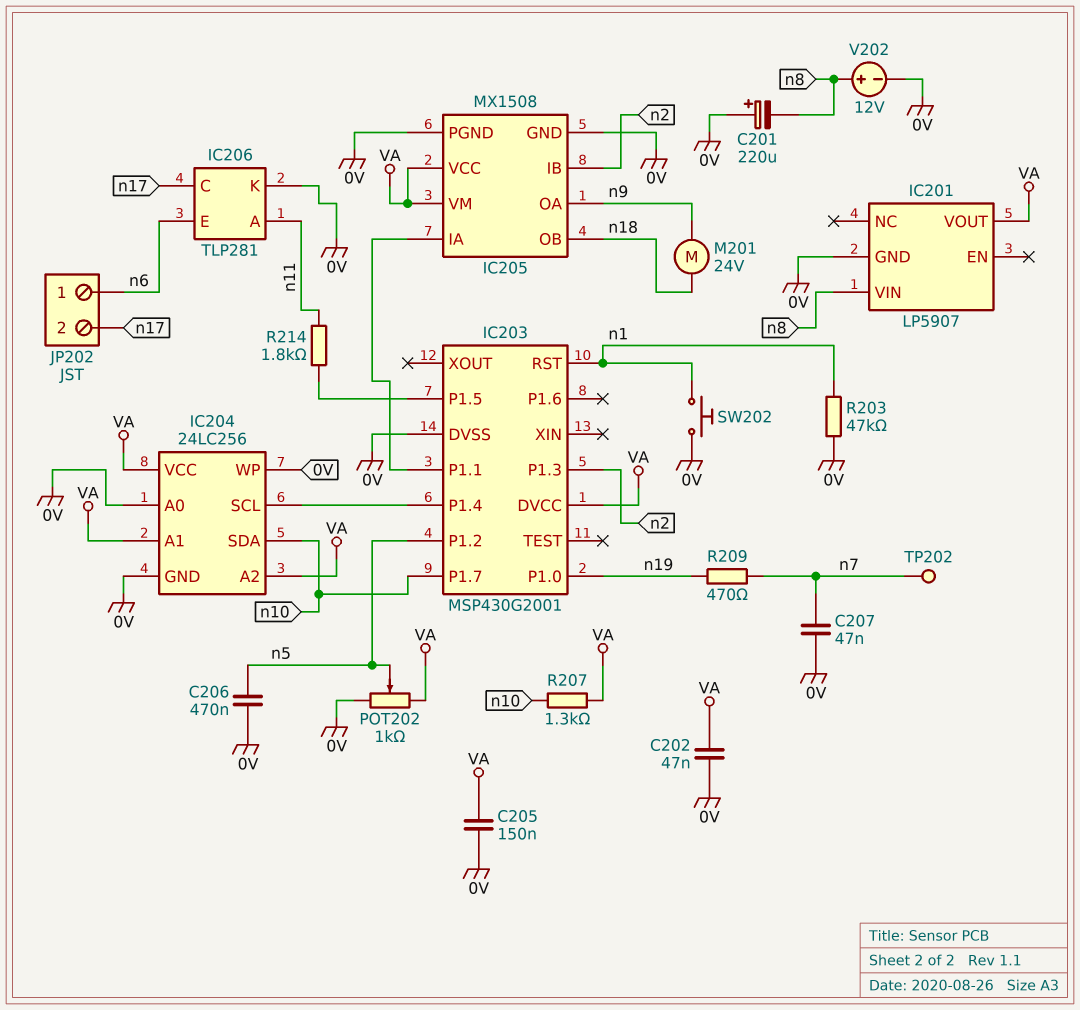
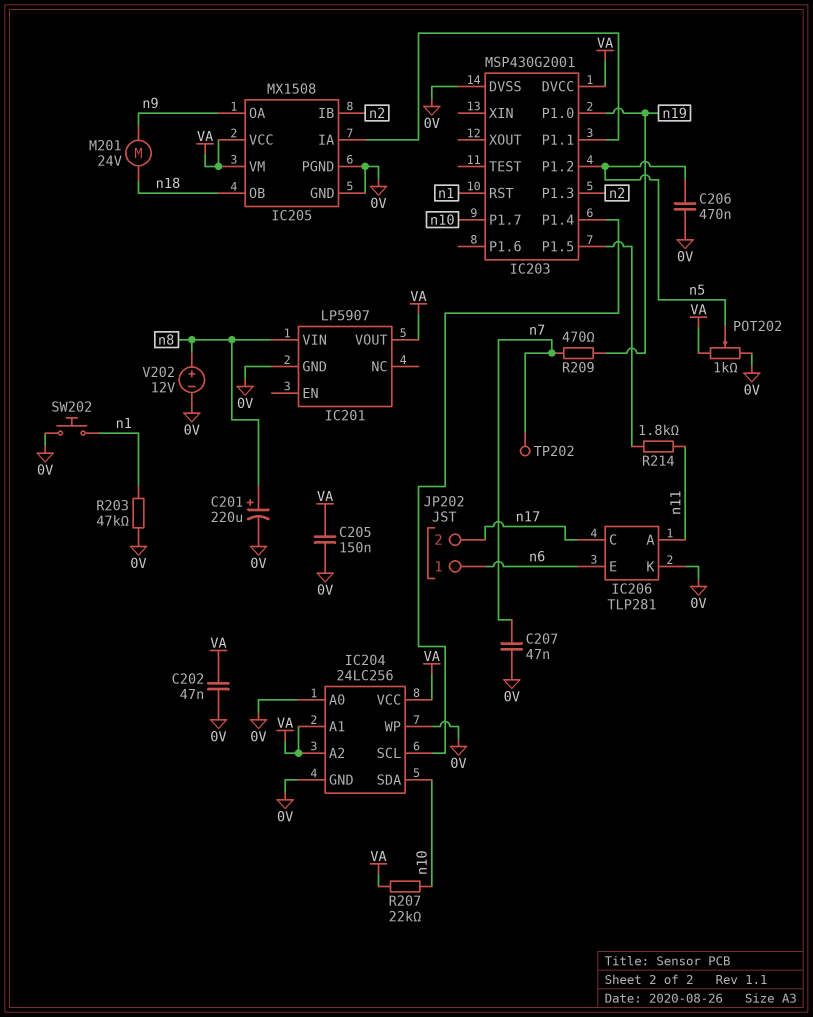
C201: 220uF (plus 0V, minus n8) -> 220uF (plus n8, minus 0V)
R207: 1.3k (VA, n10) -> 22k (VA, n10)

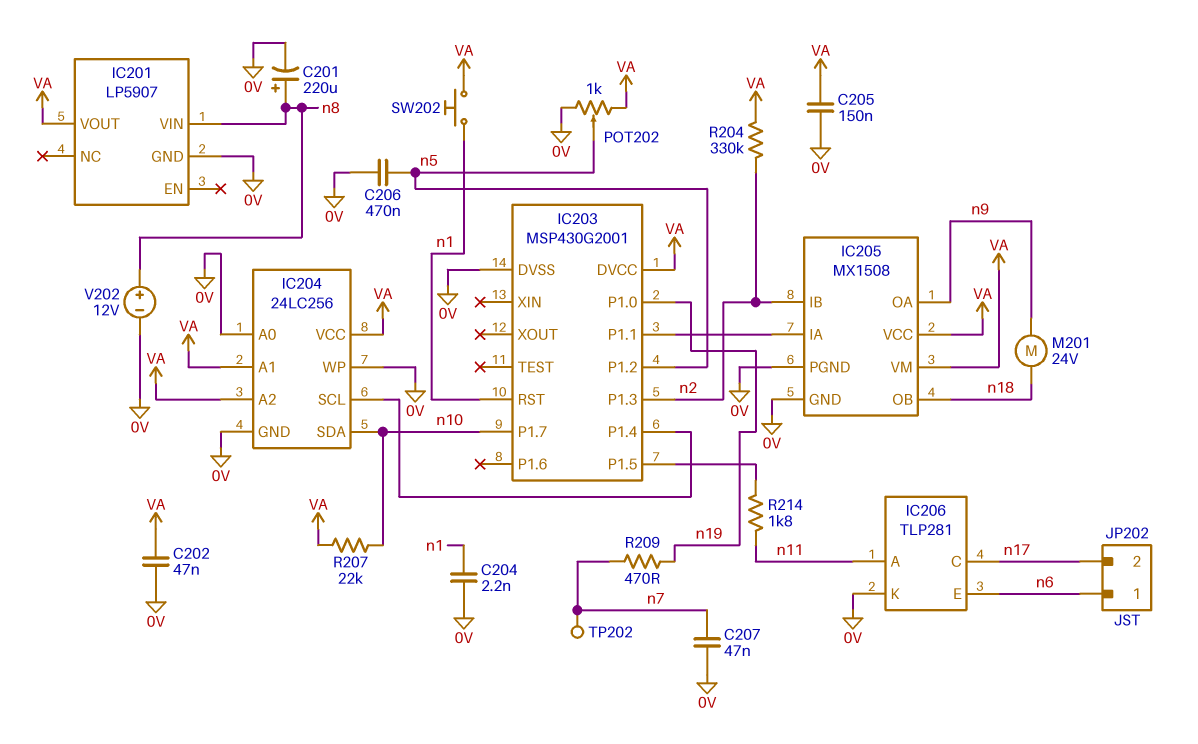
C204: none -> 2.2nF (0V, n1)
R203: 47k (0V, n1) -> none
R204: none -> 330k (VA, n2)
SW202: button (0V, n1) -> button (VA, n1)

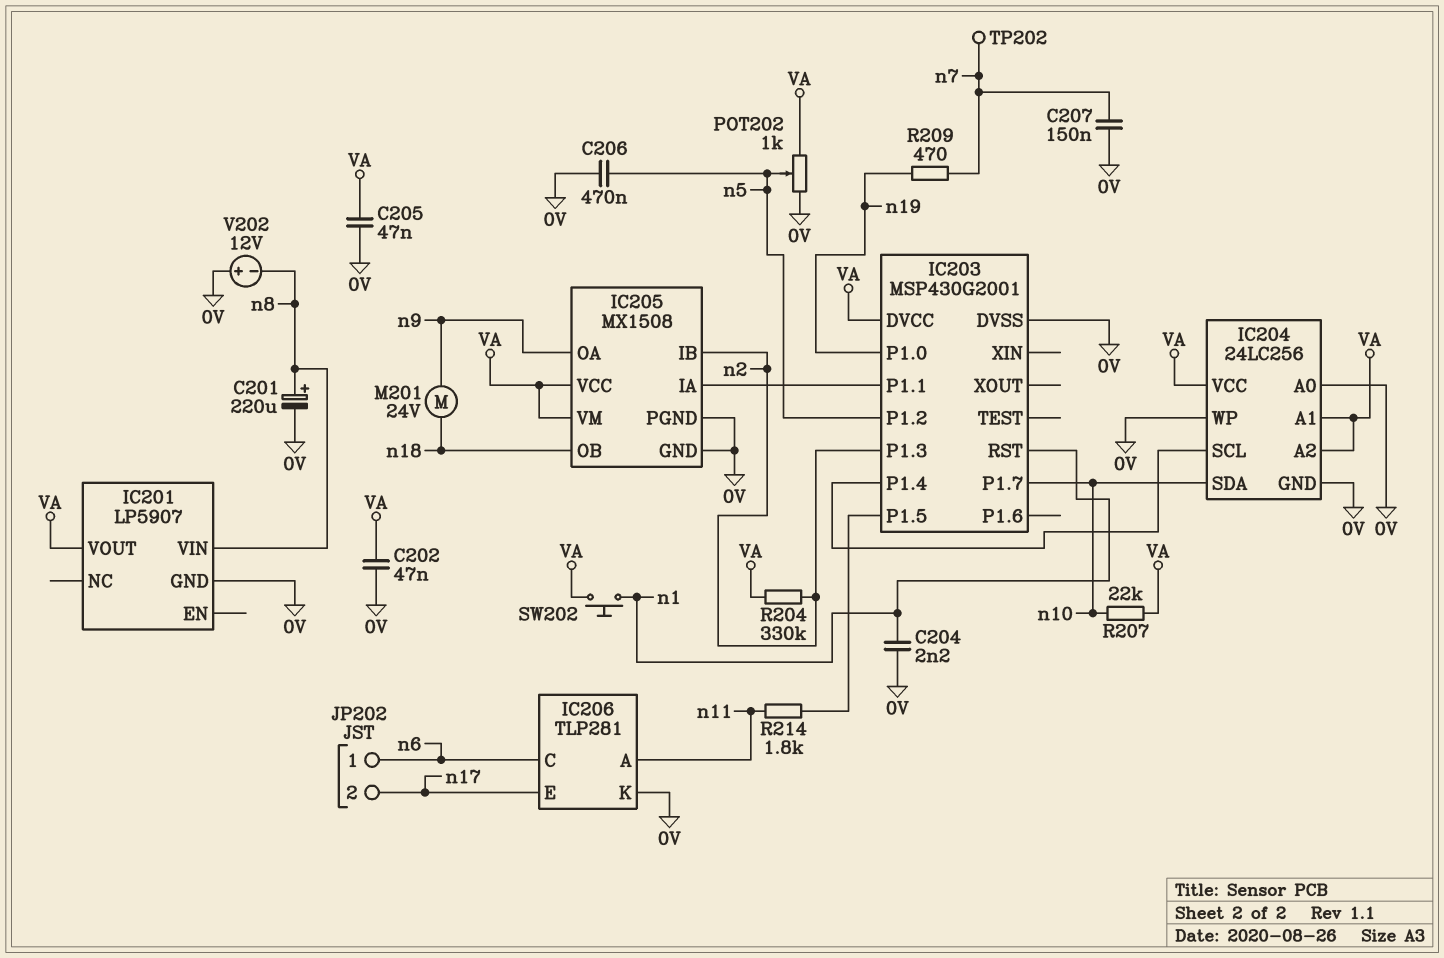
C205: 150nF (0V, VA) -> 47nF (0V, VA)
C207: 47nF (0V, n7) -> 150nF (0V, n7)
IC206 pin C: n17 -> n6
IC206 pin E: n6 -> n17
V202: 12V (plus n8, minus 0V) -> 12V (plus 0V, minus n8)

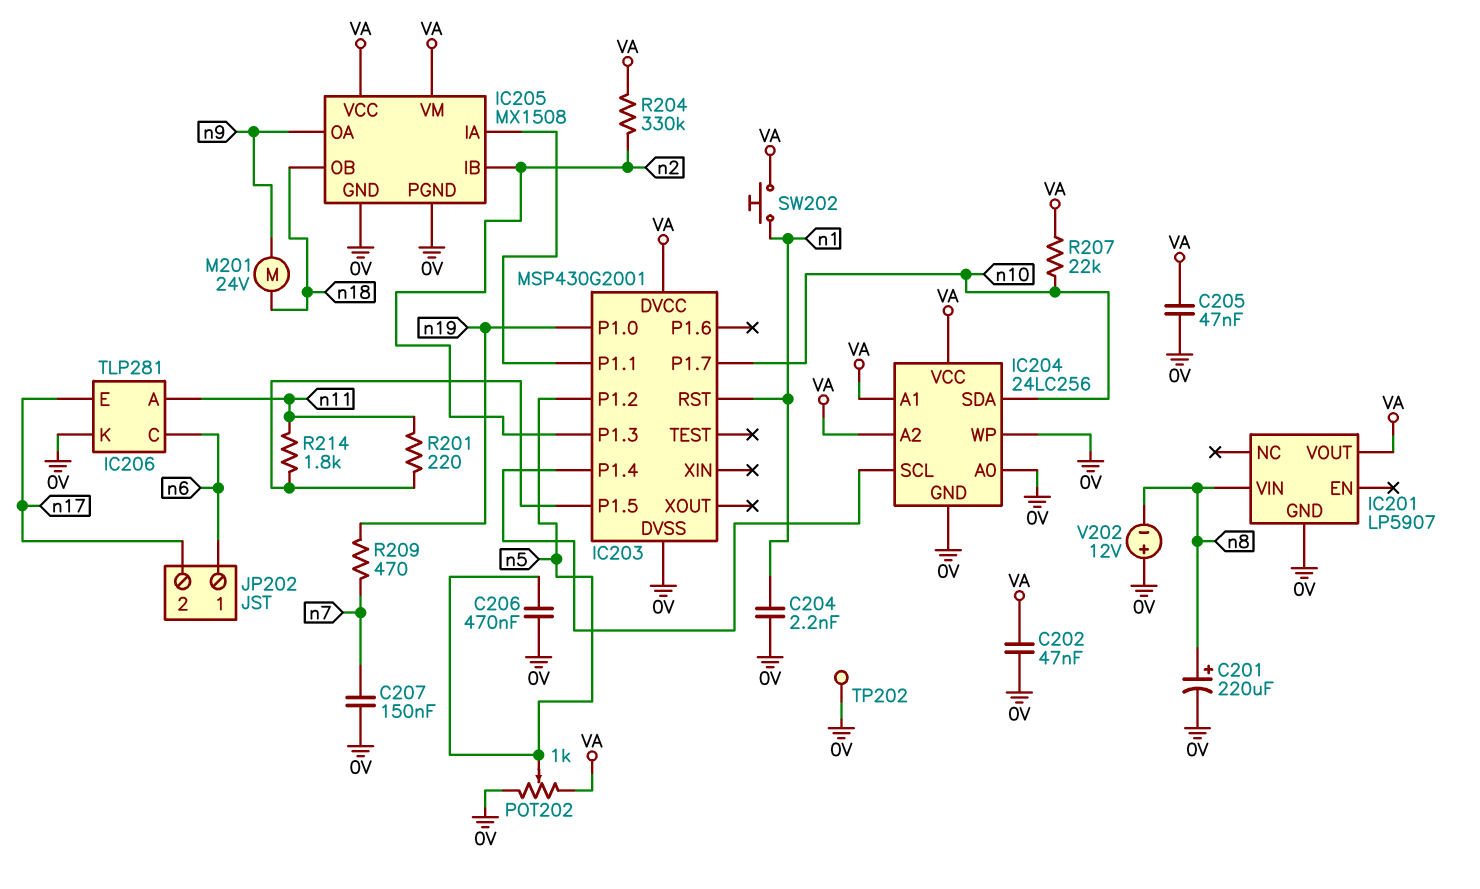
R201: none -> 220 (IC203/P1.5, n11)
TP202: test point (n7) -> test point (0V)

